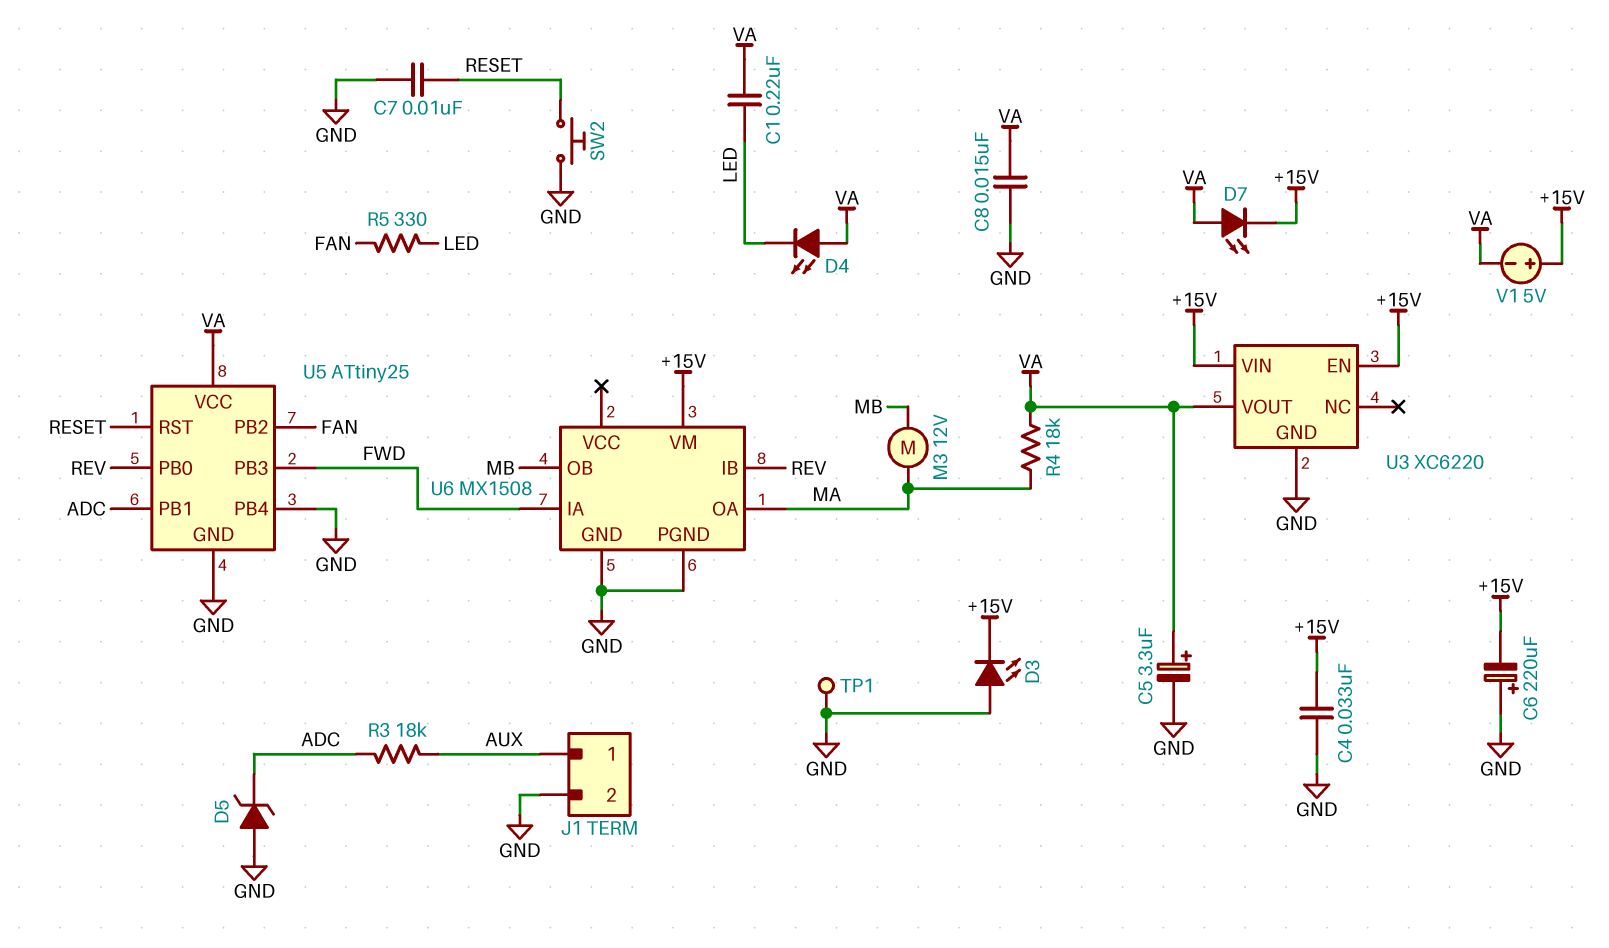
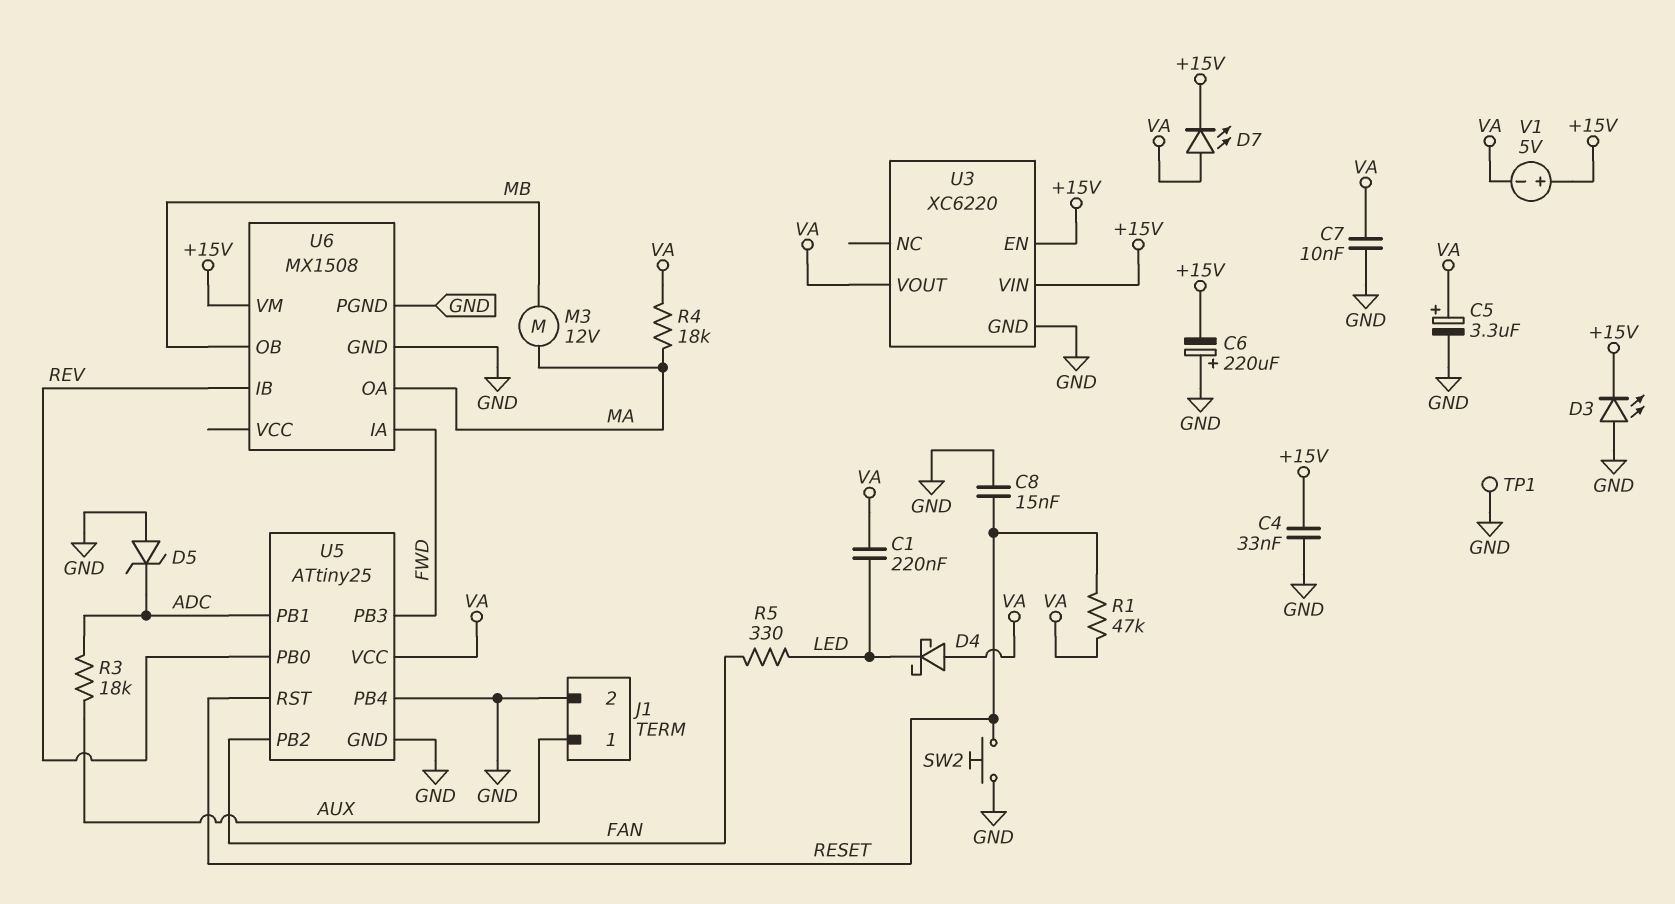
C7: 10nF (GND, RESET) -> 10nF (GND, VA)
C8: 15nF (GND, VA) -> 15nF (GND, RESET)
D4: LED (A VA, K LED) -> schottky (A VA, K LED)
R1: none -> 47k (RESET, VA)

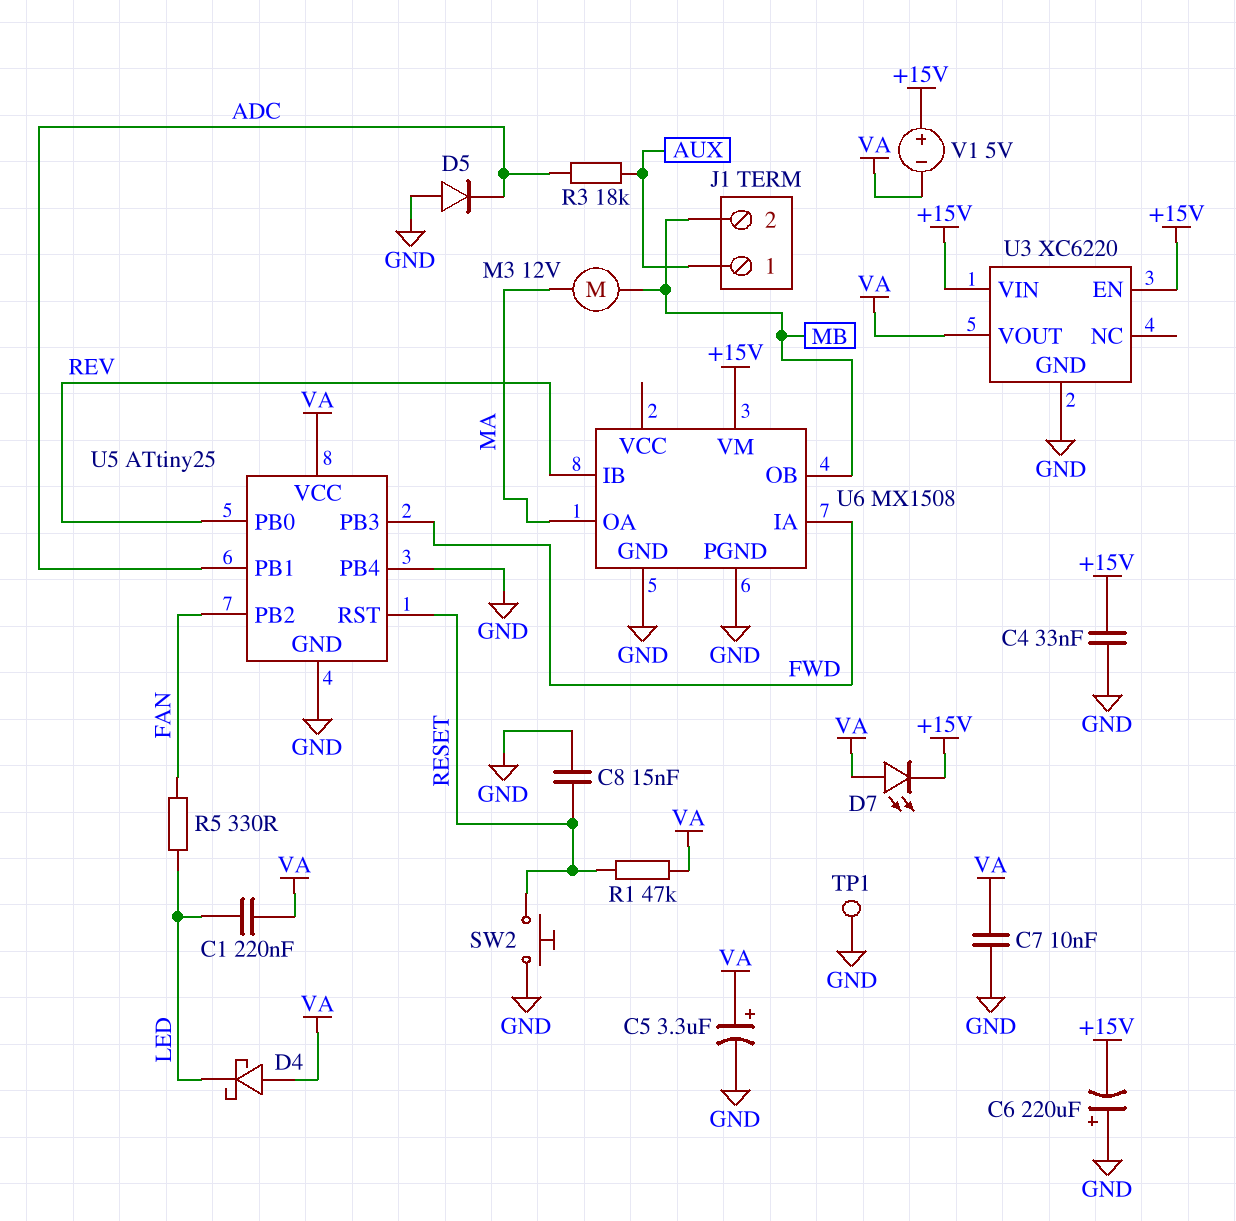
D3: LED (A GND, K +15V) -> none
D5: zener (A GND, K ADC) -> diode (A GND, K ADC)
J1 pin 2: GND -> MB
R4: 18k (MA, VA) -> none

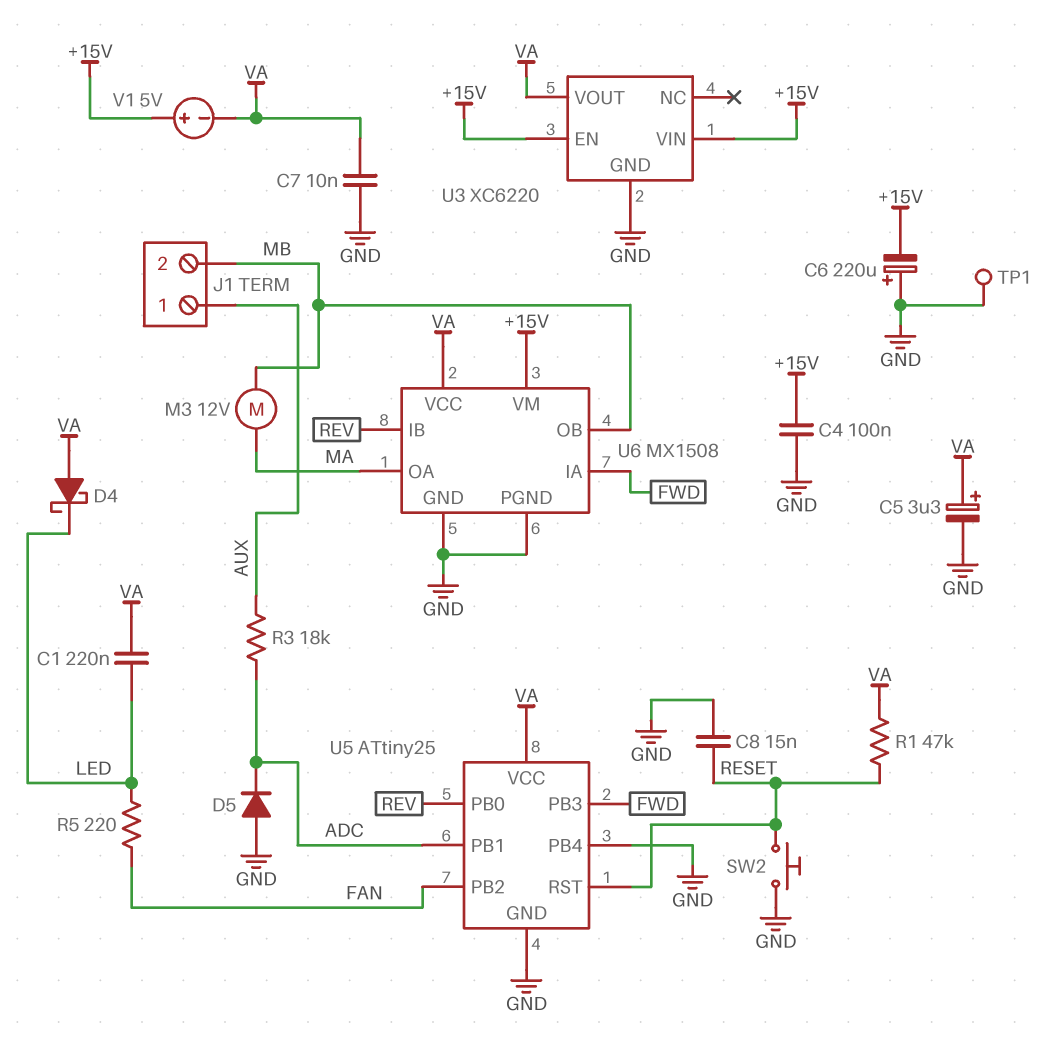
C4: 33nF (+15V, GND) -> 100nF (+15V, GND)
D7: LED (A VA, K +15V) -> none
R5: 330 (FAN, LED) -> 220 (FAN, LED)
U6 pin VCC: none -> VA

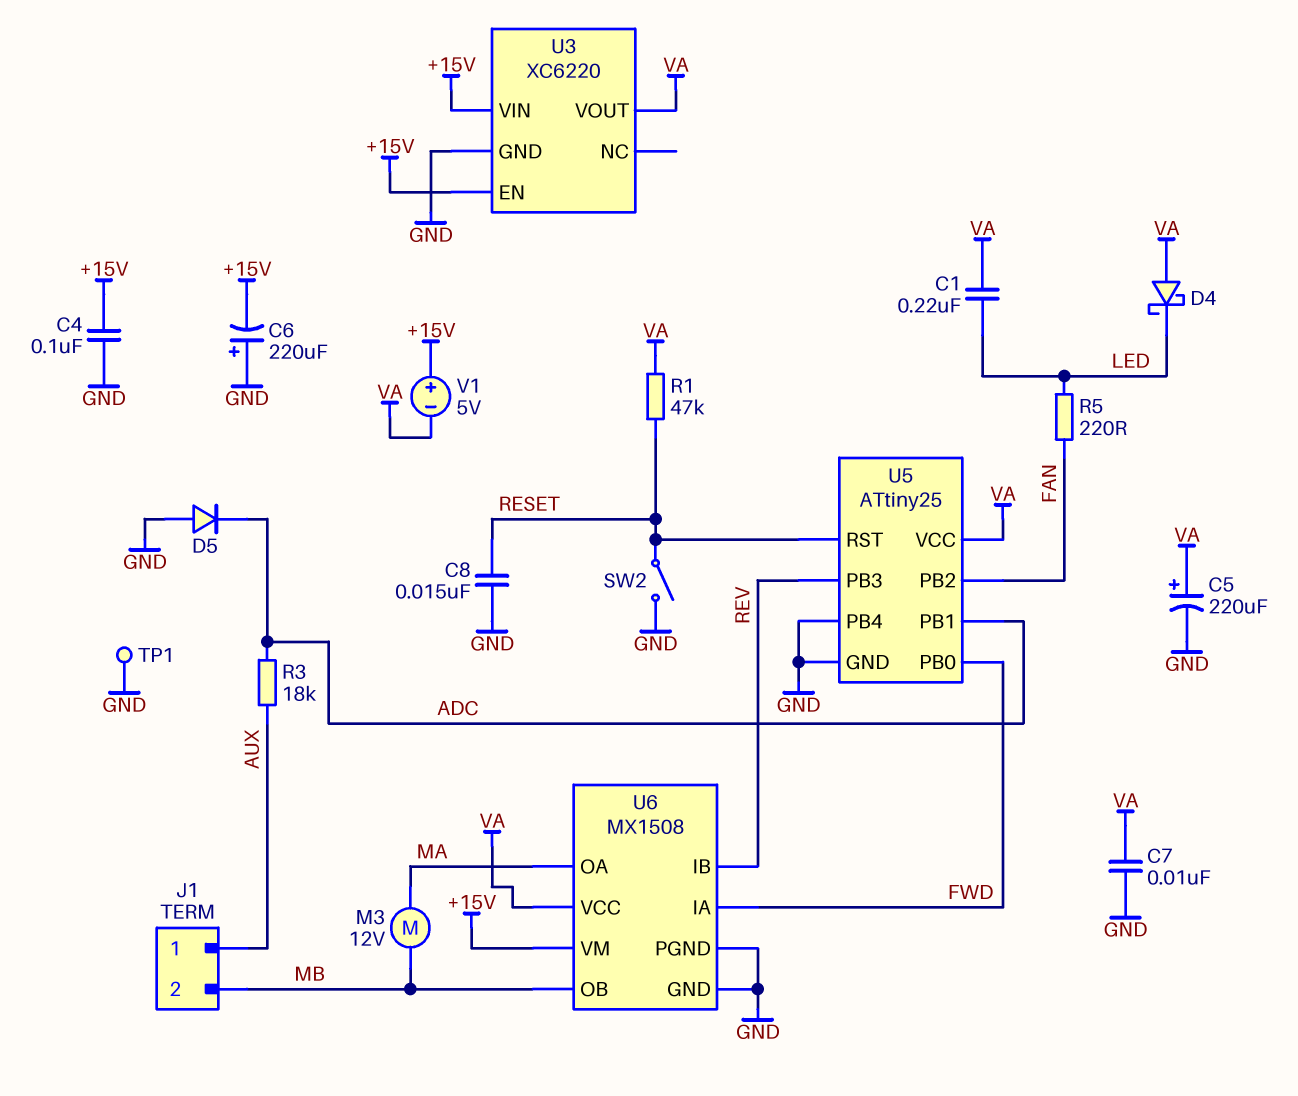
C5: 3.3uF (plus VA, minus GND) -> 220uF (plus VA, minus GND)
SW2: button (GND, RESET) -> switch (GND, RESET)
U5 pin PB0: REV -> FWD
U5 pin PB3: FWD -> REV

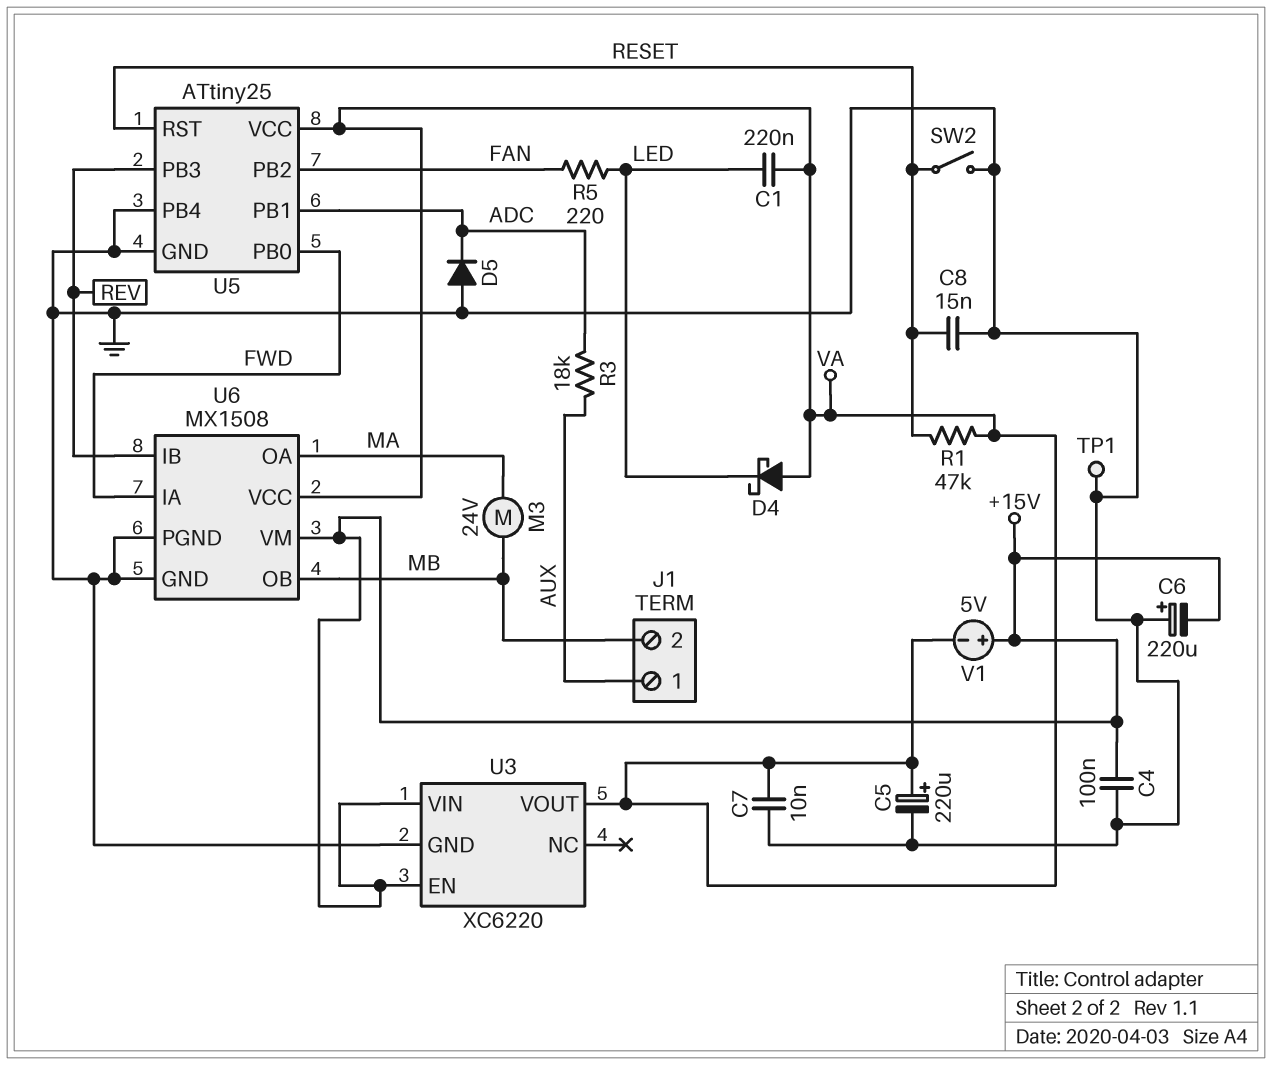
M3: motor 12V (MA, MB) -> motor 24V (MA, MB)

